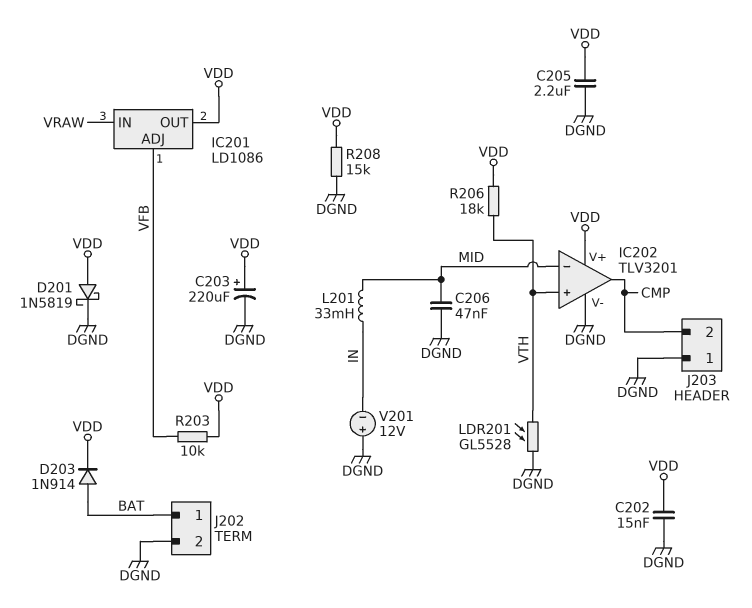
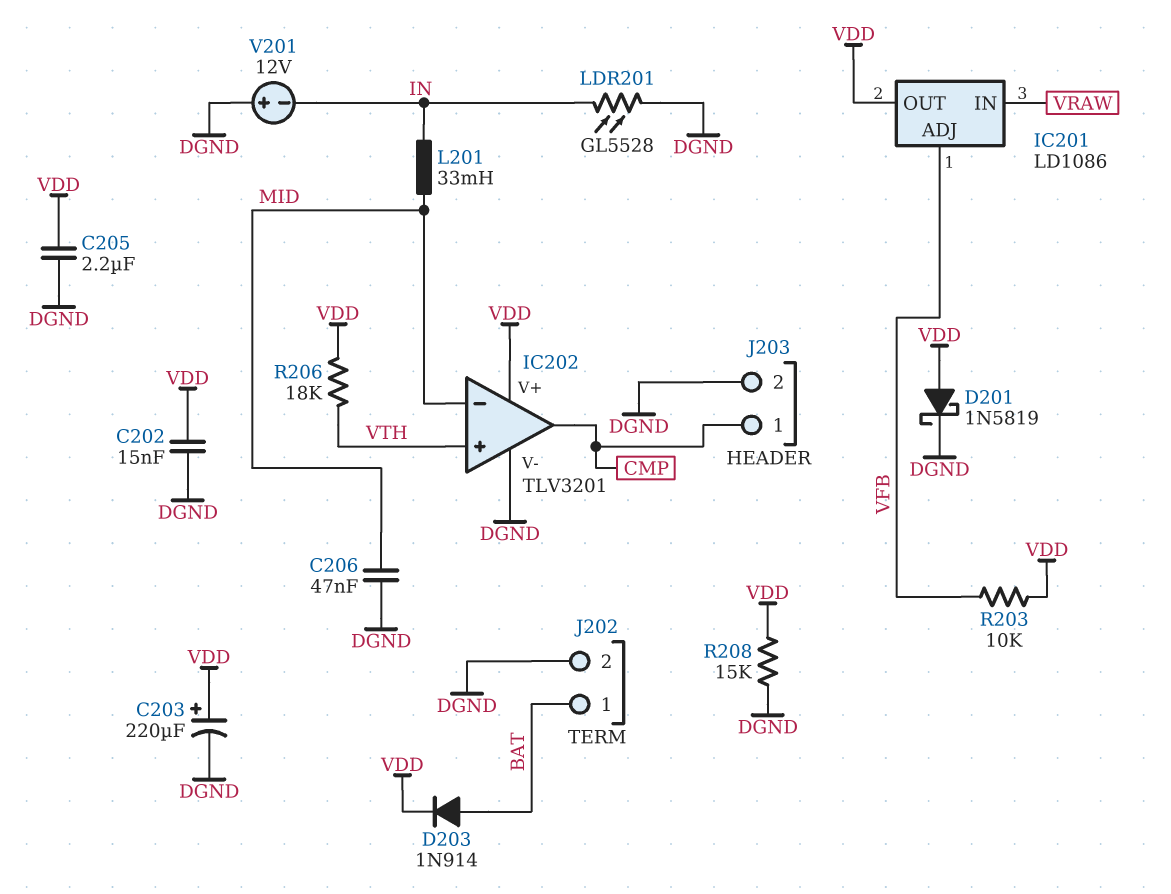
J203 pin 1: DGND -> CMP
J203 pin 2: CMP -> DGND
LDR201: GL5528 (DGND, VTH) -> GL5528 (DGND, IN)

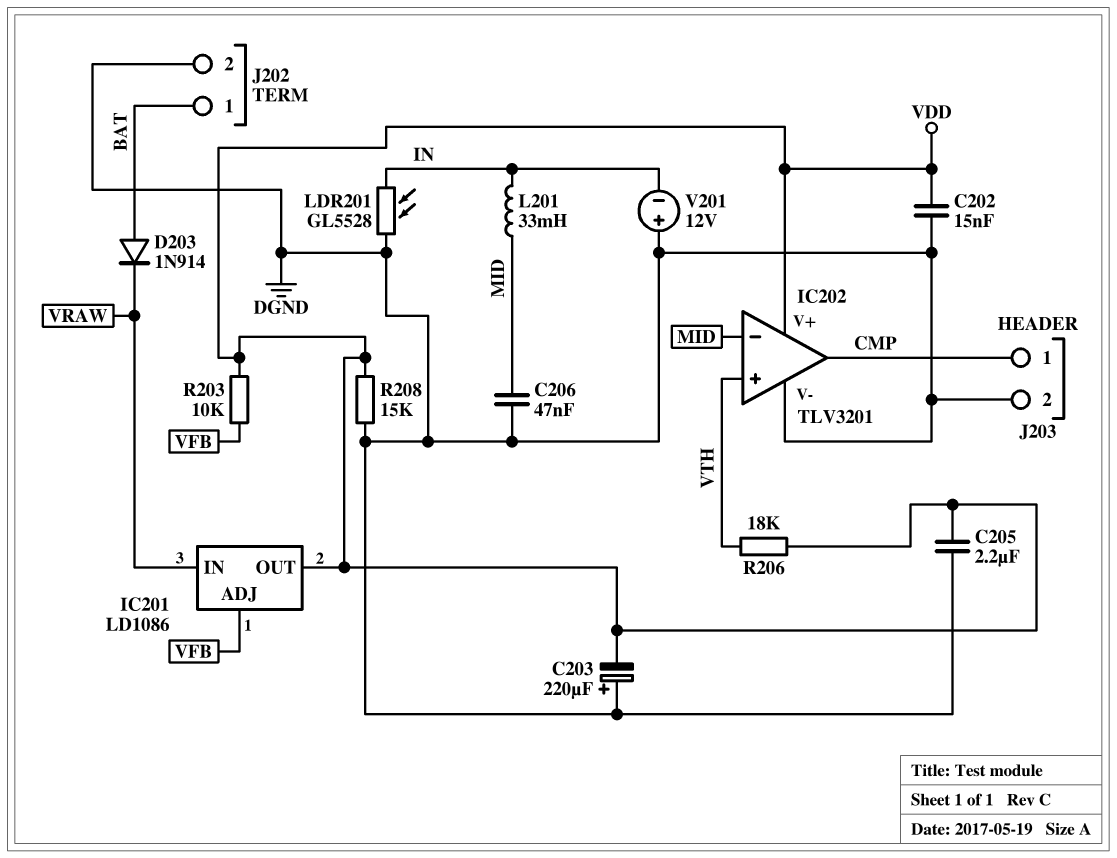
C203: 220uF (plus VDD, minus DGND) -> 220uF (plus DGND, minus VDD)
D201: schottky 1N5819 (A VDD, K DGND) -> none
D203: diode 1N914 (A BAT, K VDD) -> diode 1N914 (A BAT, K VRAW)

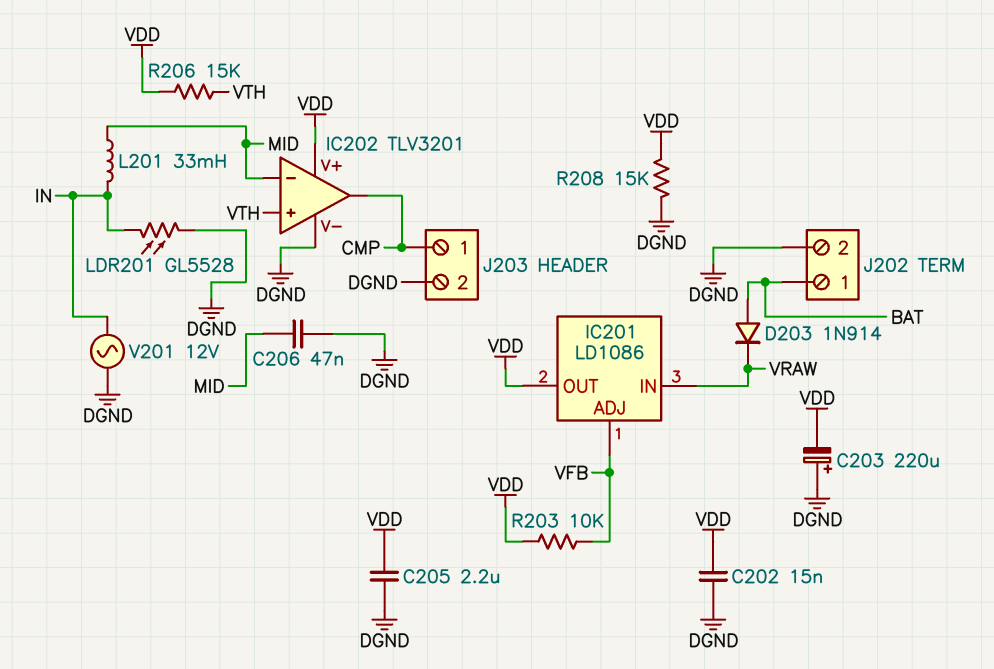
R206: 18k (VDD, VTH) -> 15k (VDD, VTH)
V201: 12V (plus DGND, minus IN) -> AC 12V (DGND, IN)

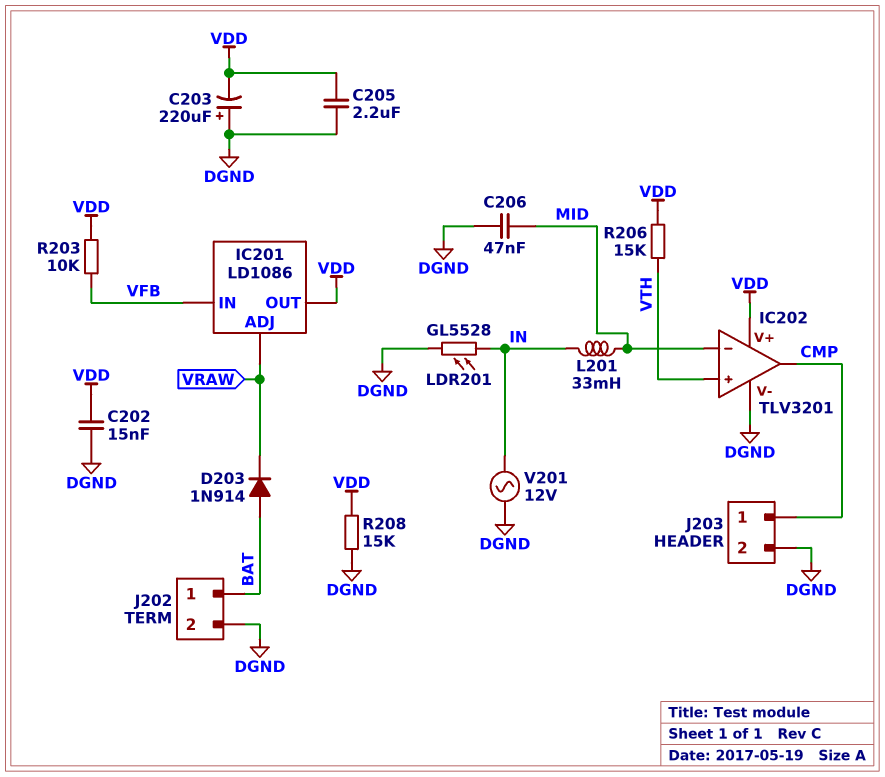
IC201 pin ADJ: VFB -> VRAW
IC201 pin IN: VRAW -> VFB

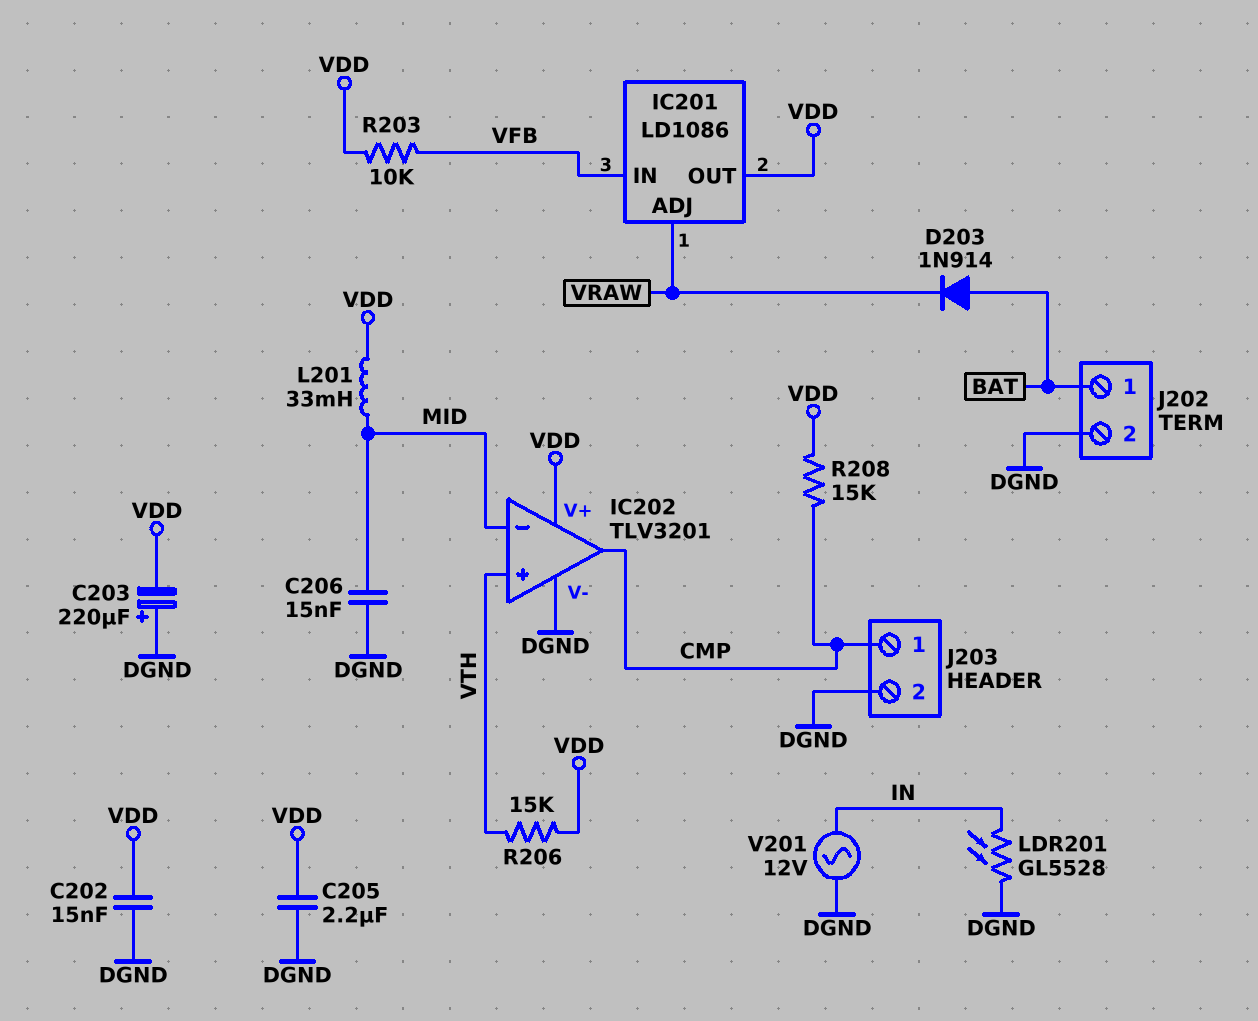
C206: 47nF (DGND, MID) -> 15nF (DGND, MID)
L201: 33mH (IN, MID) -> 33mH (MID, VDD)
R208: 15k (DGND, VDD) -> 15k (CMP, VDD)

